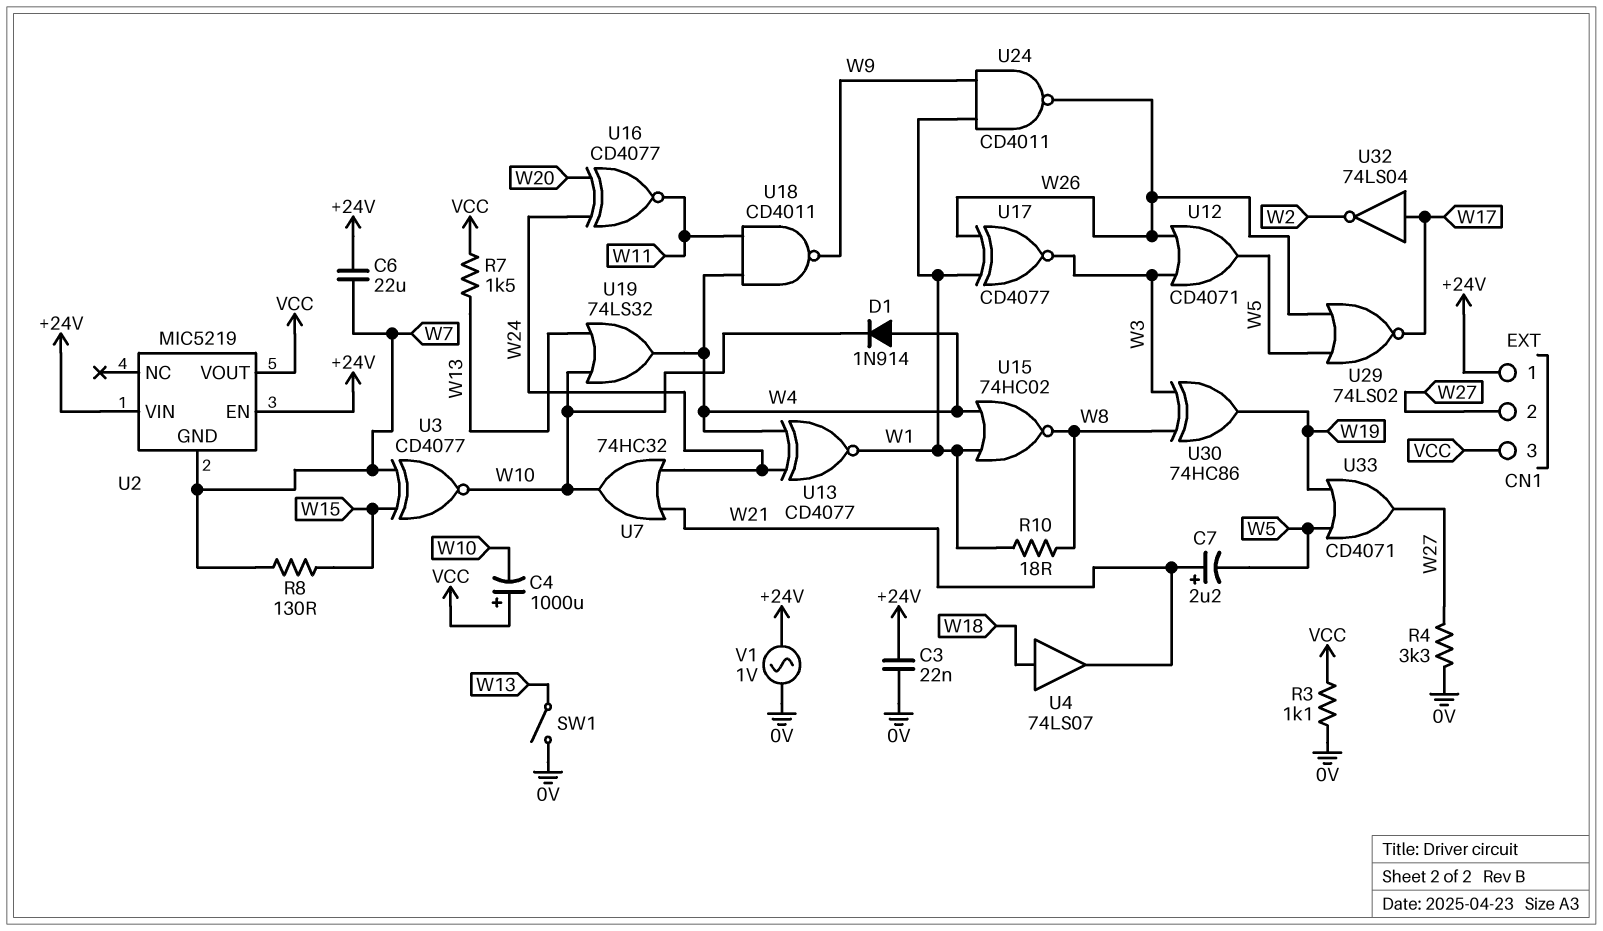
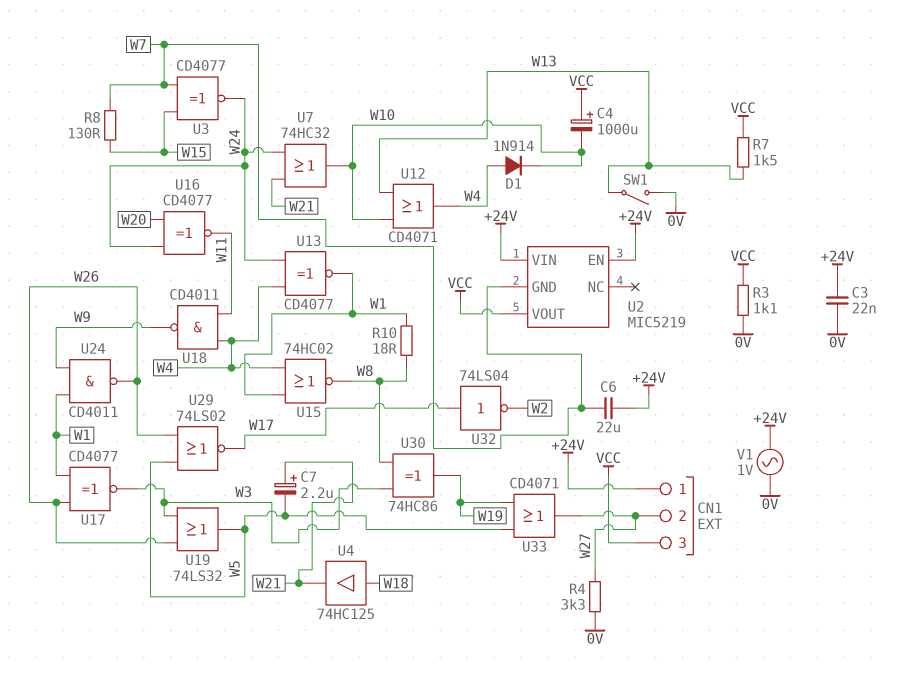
U3: XNOR CD4077 (in W7, in W15, out W10) -> XNOR CD4077 (in W7, in W15, out W24)
U4: buffer 74LS07 (in W18, out W21) -> buffer 74HC125 (in W18, out W21)
U12: OR CD4071 (in W3, in W26, out W5) -> OR CD4071 (in W10, in W13, out W4)
U19: OR 74LS32 (in W10, in W13, out W4) -> OR 74LS32 (in W3, in W26, out W5)

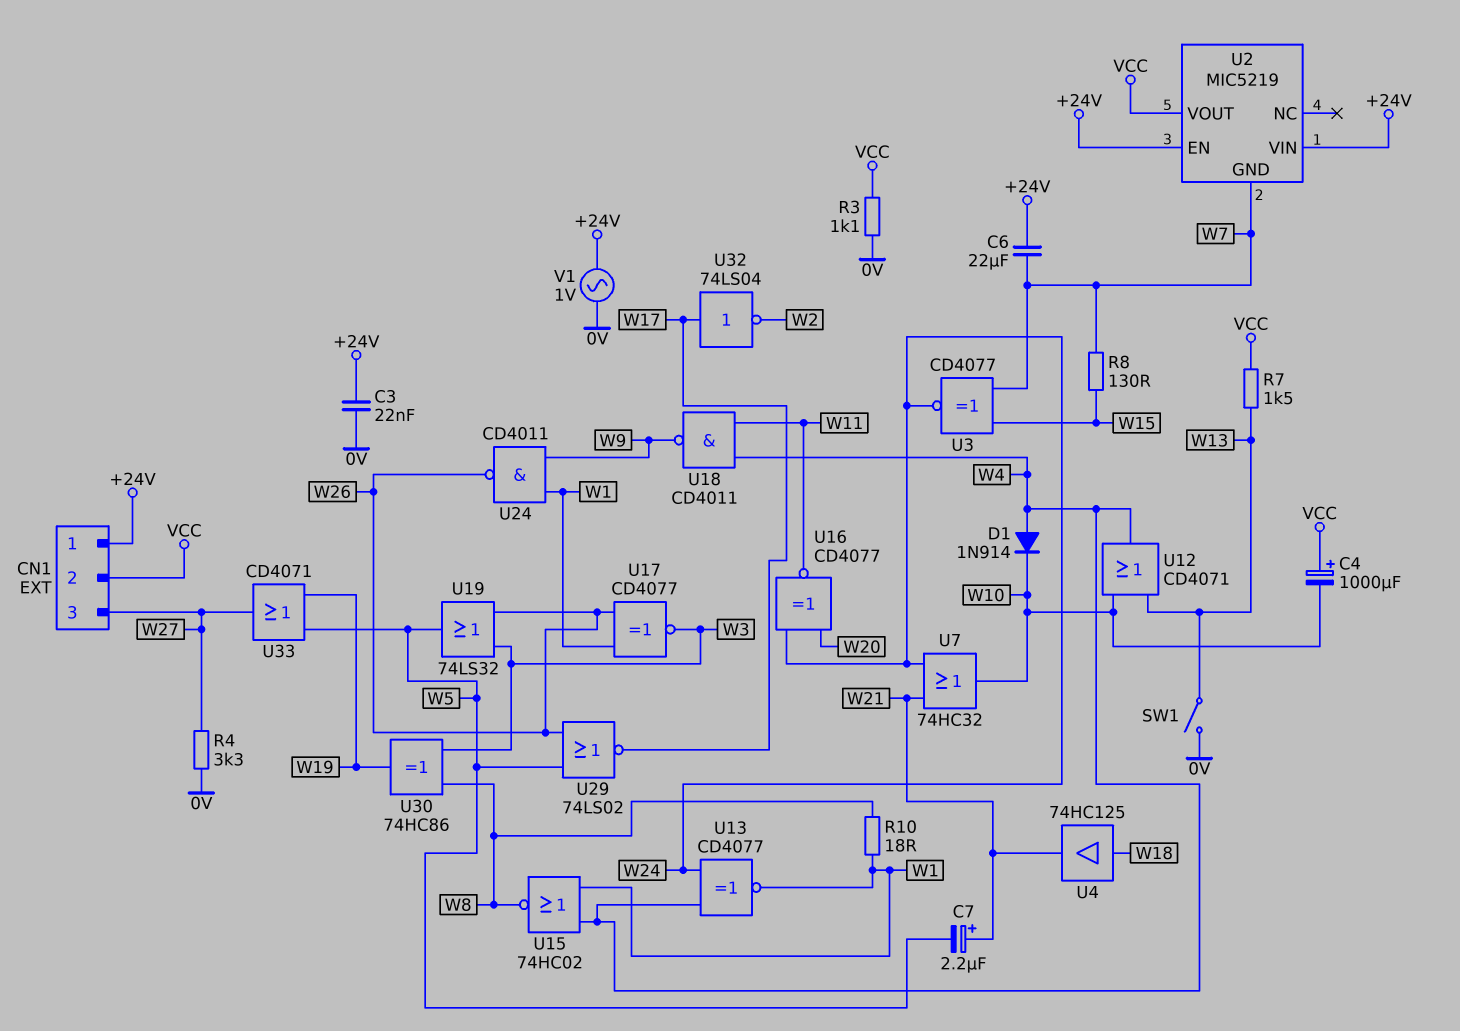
CN1 pin 2: W27 -> VCC
CN1 pin 3: VCC -> W27

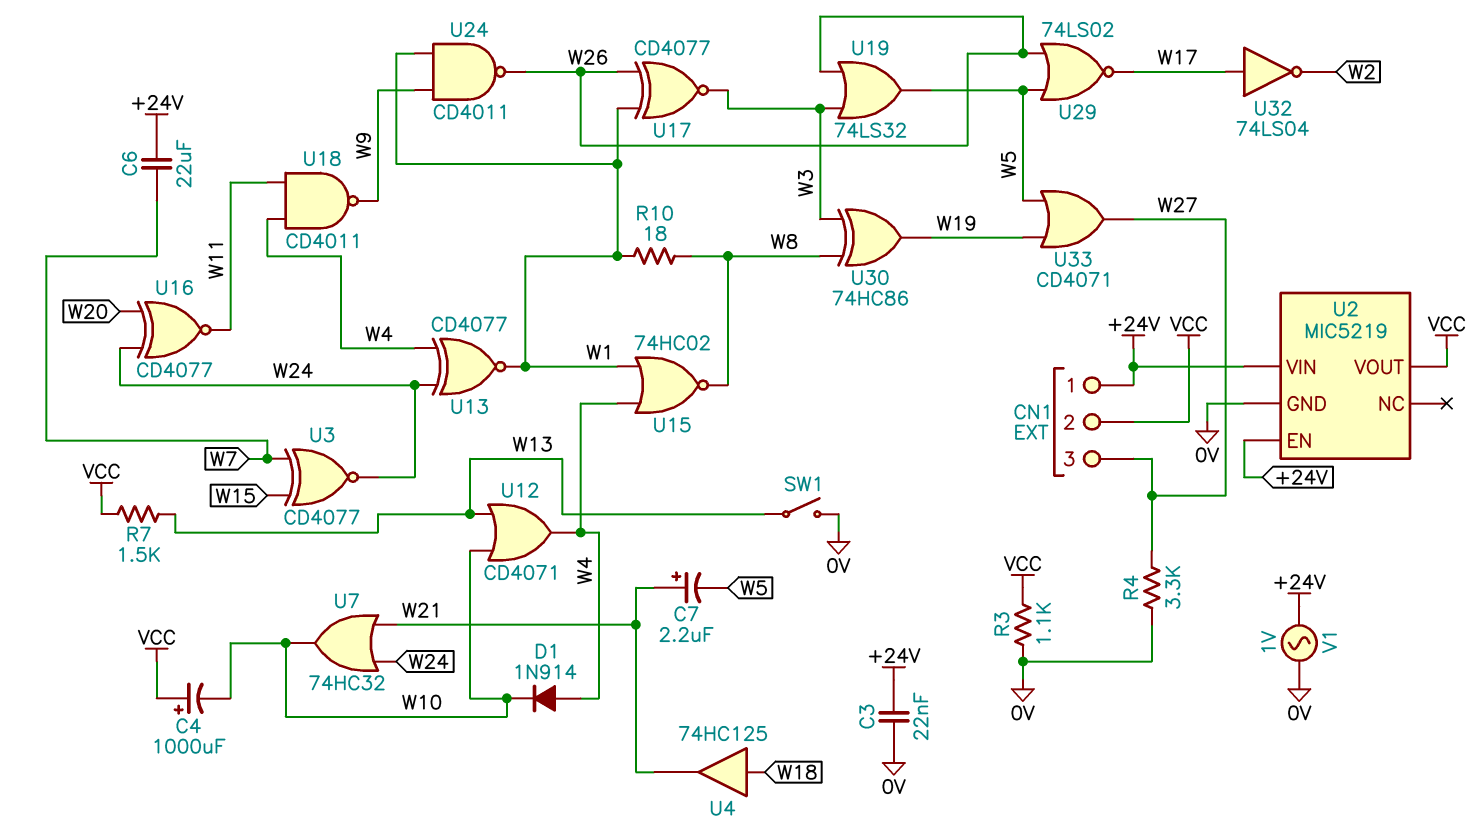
R8: 130 (W7, W15) -> none
U2 pin GND: W7 -> 0V

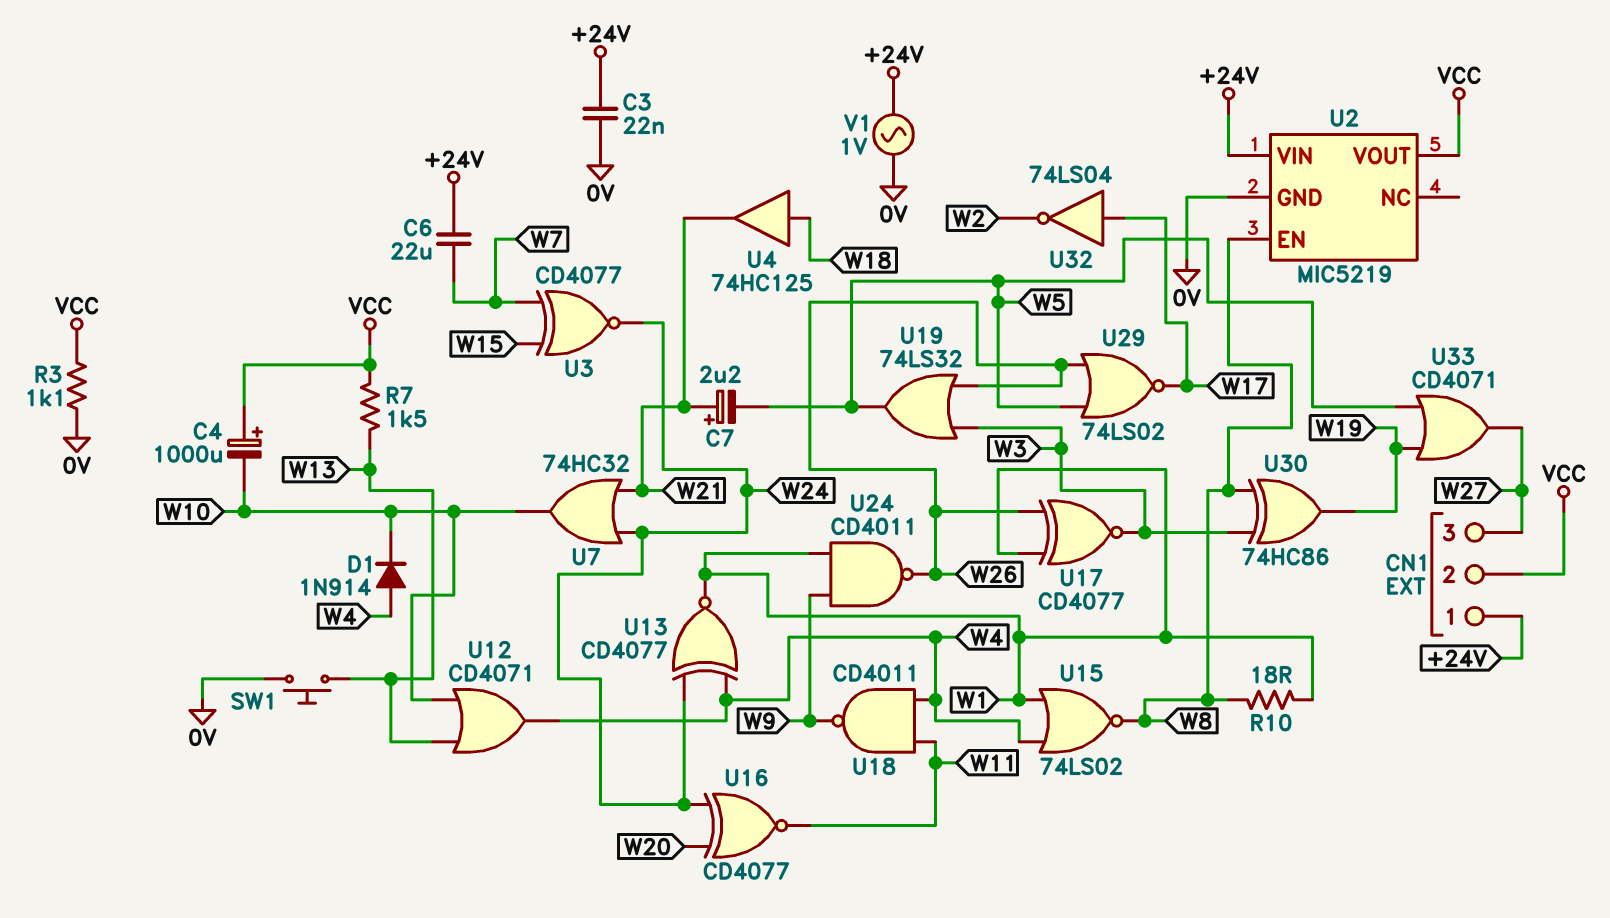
R4: 3.3k (0V, W27) -> none
SW1: switch (0V, W13) -> button (0V, W13)
U2 pin EN: +24V -> W8
U15: NOR 74HC02 (in W1, in W4, out W8) -> NOR 74LS02 (in W1, in W4, out W8)

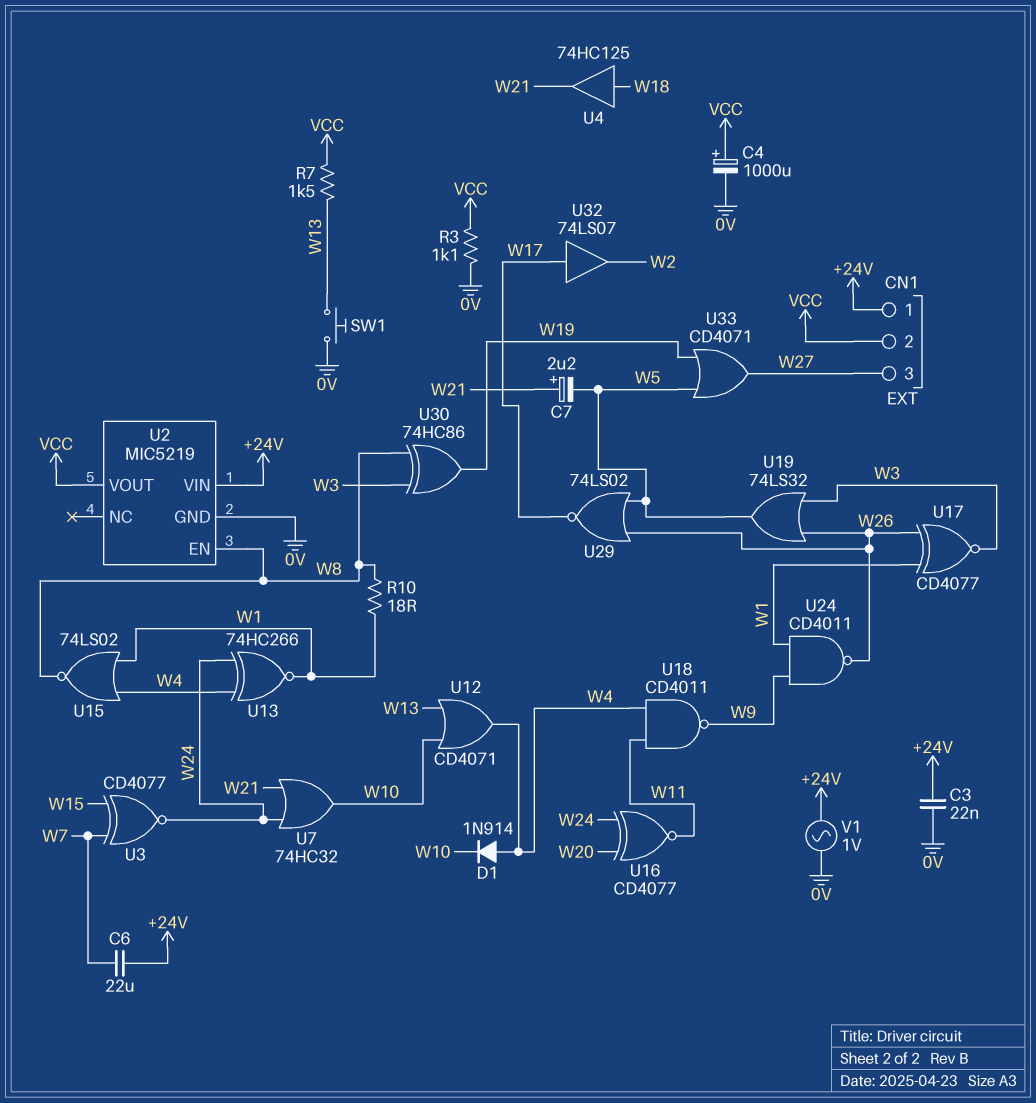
C4: 1000uF (plus VCC, minus W10) -> 1000uF (plus VCC, minus 0V)
U13: XNOR CD4077 (in W4, in W24, out W1) -> XNOR 74HC266 (in W4, in W24, out W1)
U32: NOT 74LS04 (in W17, out W2) -> buffer 74LS07 (in W17, out W2)

